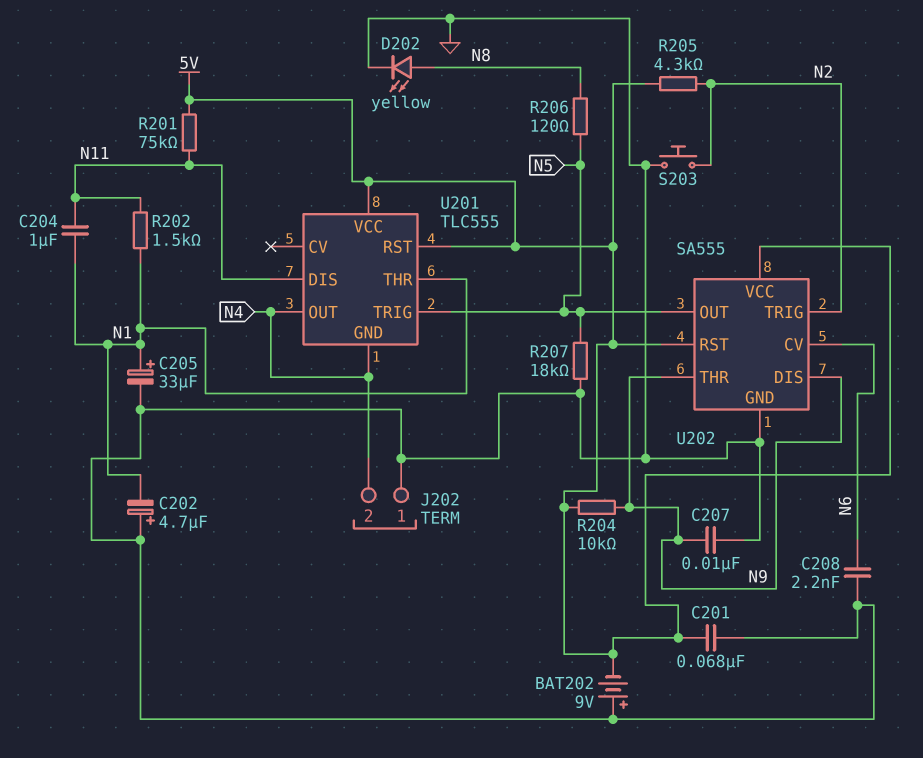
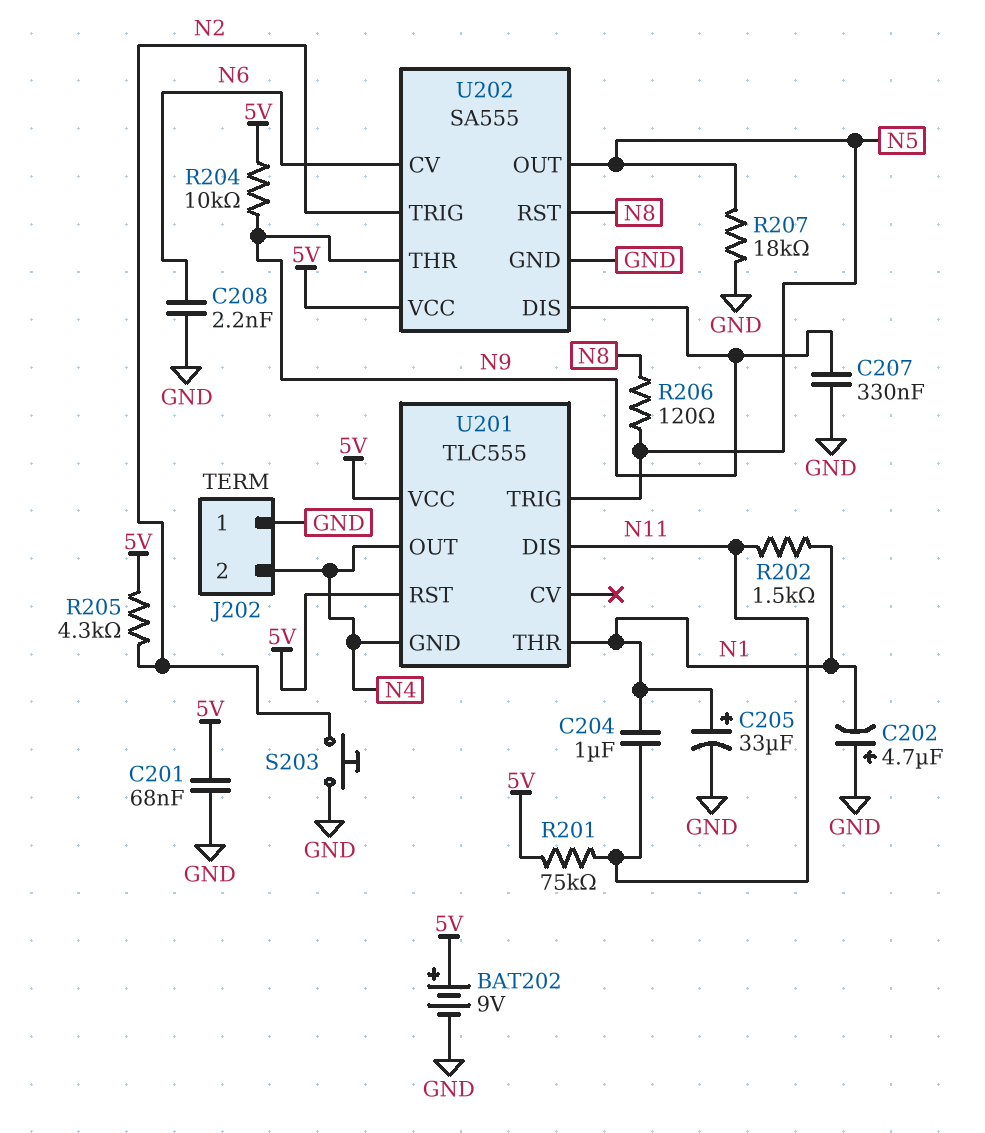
BAT202: 9V (plus GND, minus 5V) -> 9V (plus 5V, minus GND)
C207: 10nF (GND, N9) -> 330nF (GND, N9)
D202: LED yellow (A N8, K GND) -> none
U202 pin RST: 5V -> N8

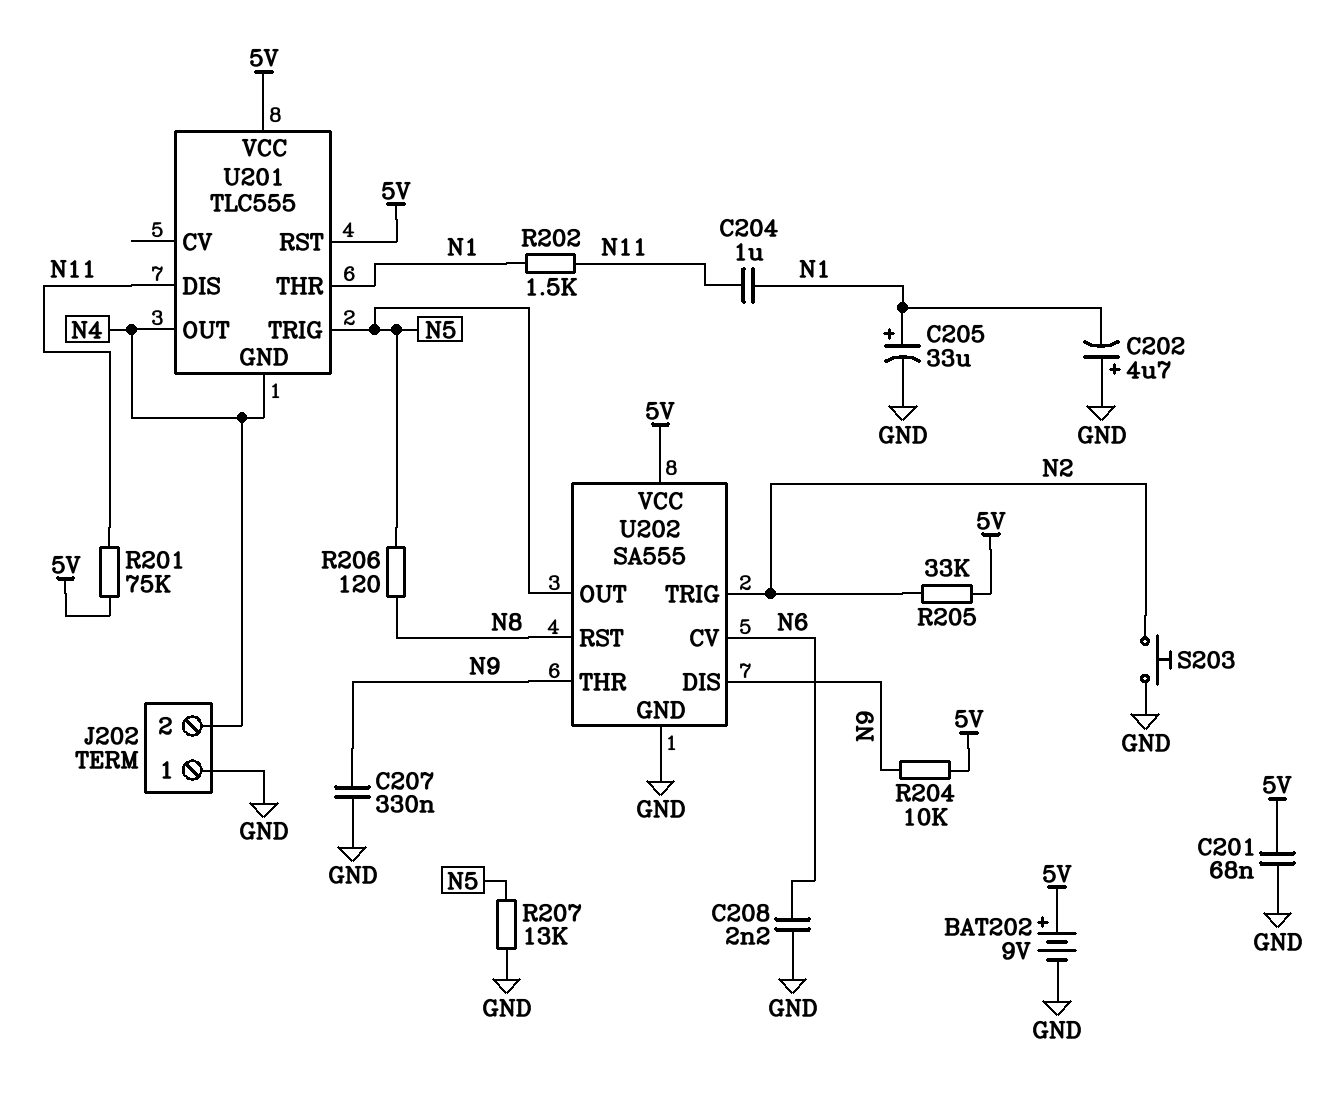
R205: 4.3k (5V, N2) -> 33k (5V, N2)
R207: 18k (GND, N5) -> 13k (GND, N5)

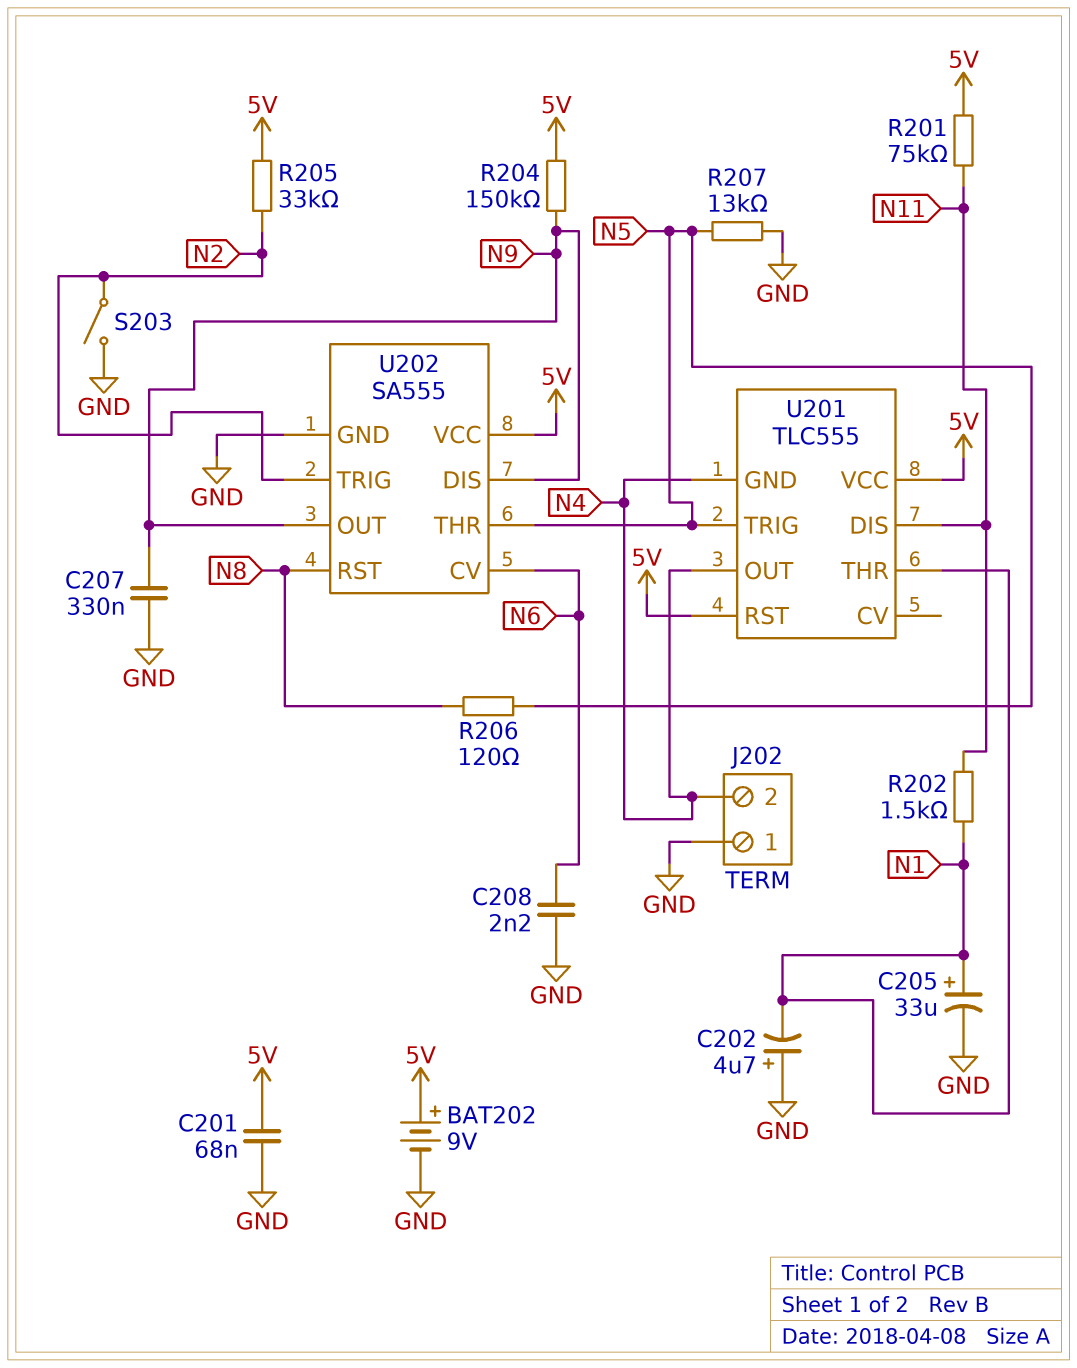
C204: 1uF (N1, N11) -> none
R204: 10k (5V, N9) -> 150k (5V, N9)
S203: button (GND, N2) -> switch (GND, N2)
U202 pin OUT: N5 -> N9
U202 pin THR: N9 -> N5

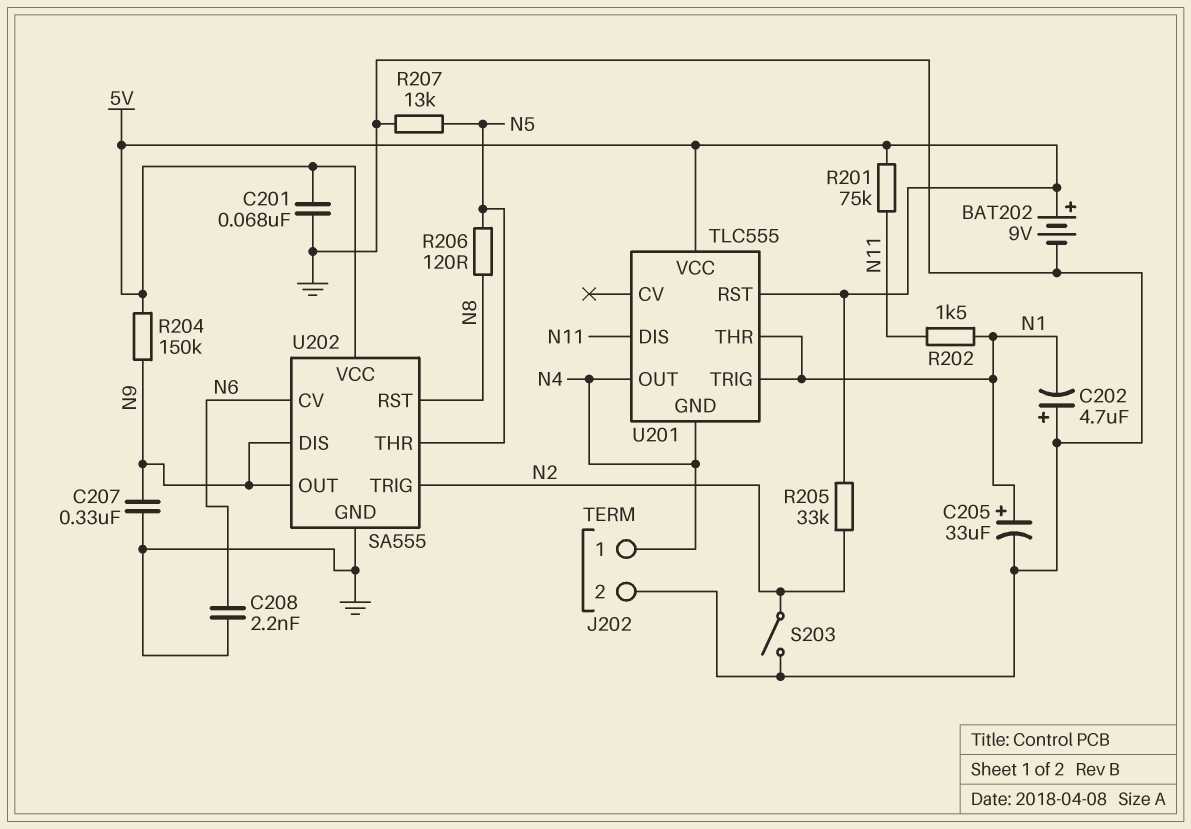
J202 pin 1: GND -> N4
J202 pin 2: N4 -> GND
U201 pin TRIG: N5 -> N1

